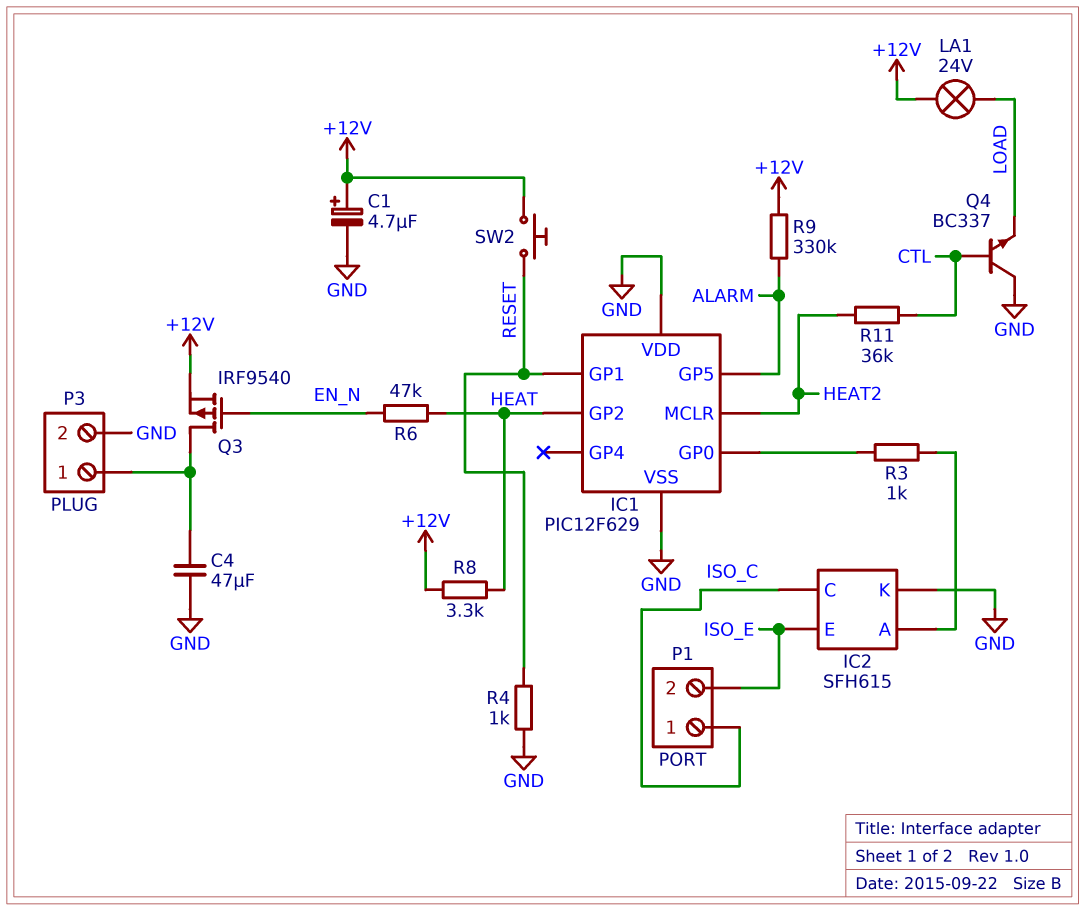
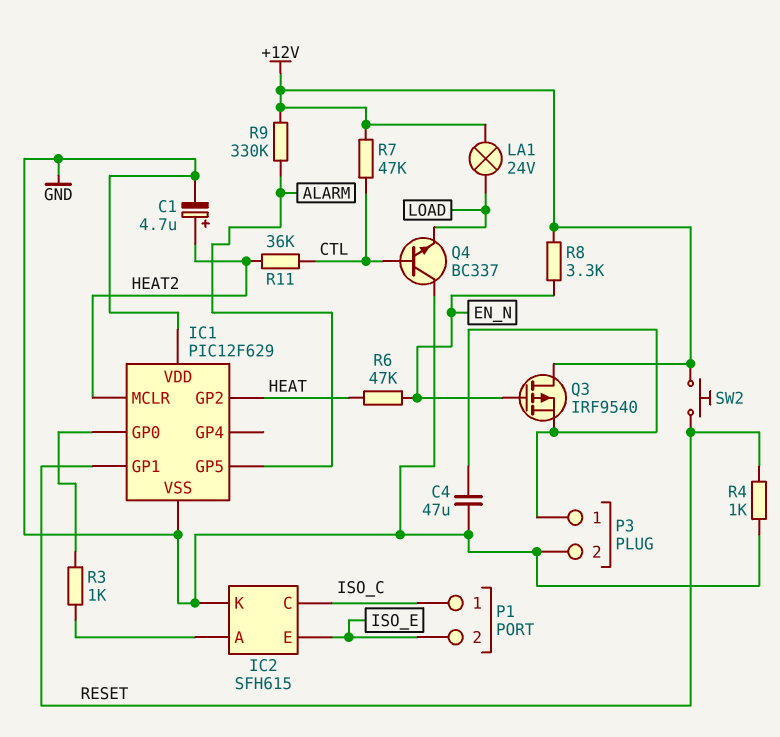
C1: 4.7uF (plus +12V, minus GND) -> 4.7uF (plus HEAT2, minus GND)
Q3: PMOS IRF9540 (G EN_N, D P3/1, S +12V) -> PMOS IRF9540 (G EN_N, D +12V, S P3/1)
R7: none -> 47k (+12V, CTL)
R8: 3.3k (+12V, HEAT) -> 3.3k (+12V, EN_N)

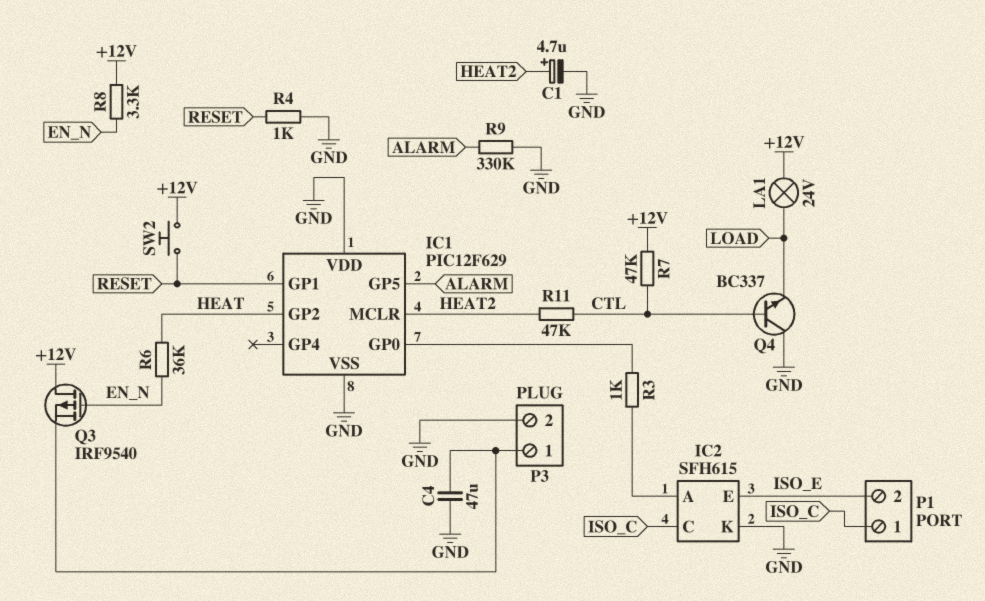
R6: 47k (EN_N, HEAT) -> 36k (EN_N, HEAT)
R9: 330k (+12V, ALARM) -> 330k (ALARM, GND)
R11: 36k (CTL, HEAT2) -> 47k (CTL, HEAT2)

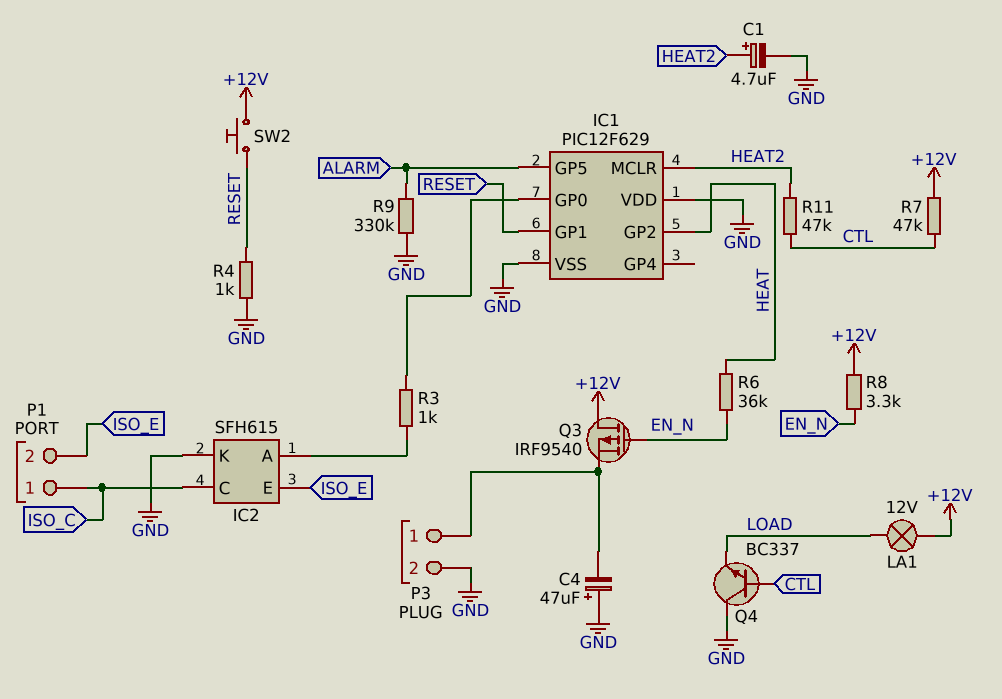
C4: 47uF (GND, P3/1) -> 47uF (plus GND, minus P3/1)
LA1: lamp 24V (+12V, LOAD) -> lamp 12V (+12V, LOAD)

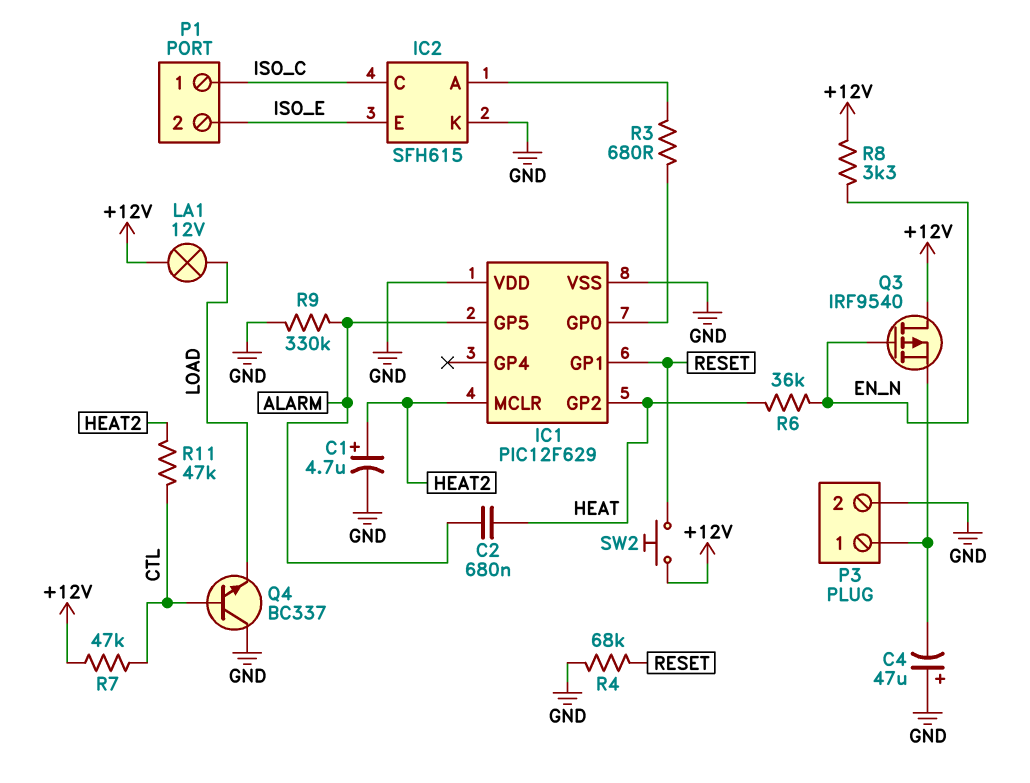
C2: none -> 680nF (ALARM, HEAT)
R3: 1k (IC1/GP0, IC2/A) -> 680 (IC1/GP0, IC2/A)
R4: 1k (GND, RESET) -> 68k (GND, RESET)

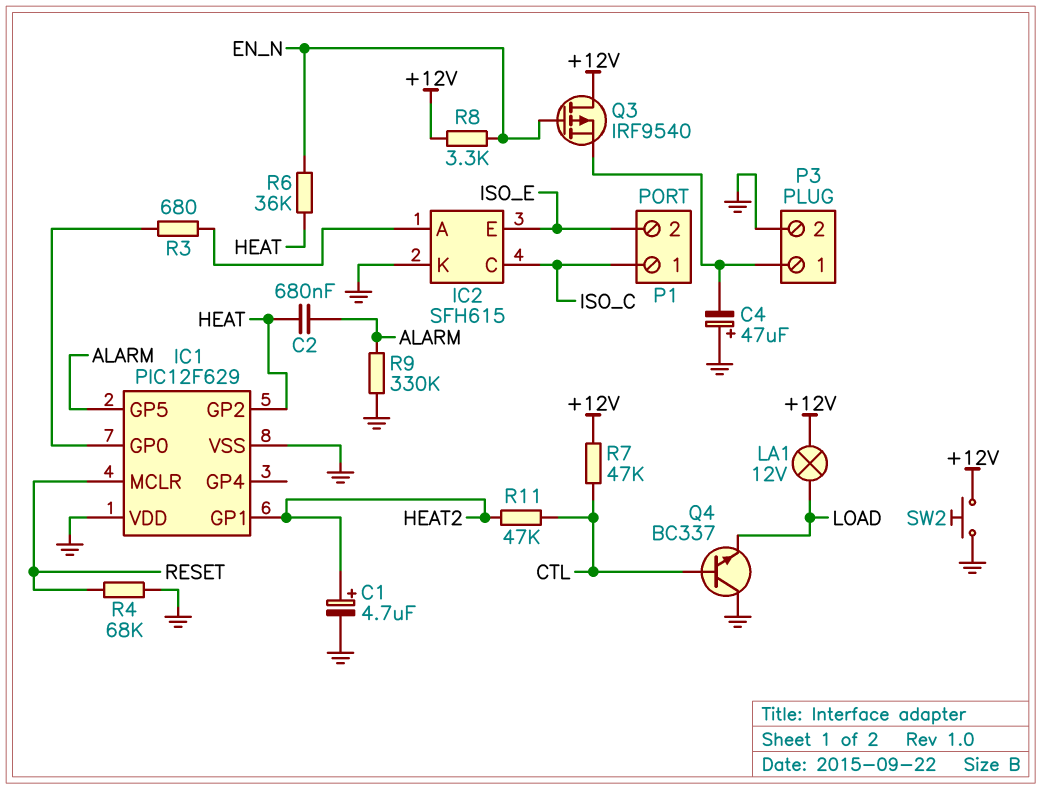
IC1 pin GP1: RESET -> HEAT2
IC1 pin MCLR: HEAT2 -> RESET
SW2: button (+12V, RESET) -> button (+12V, GND)

